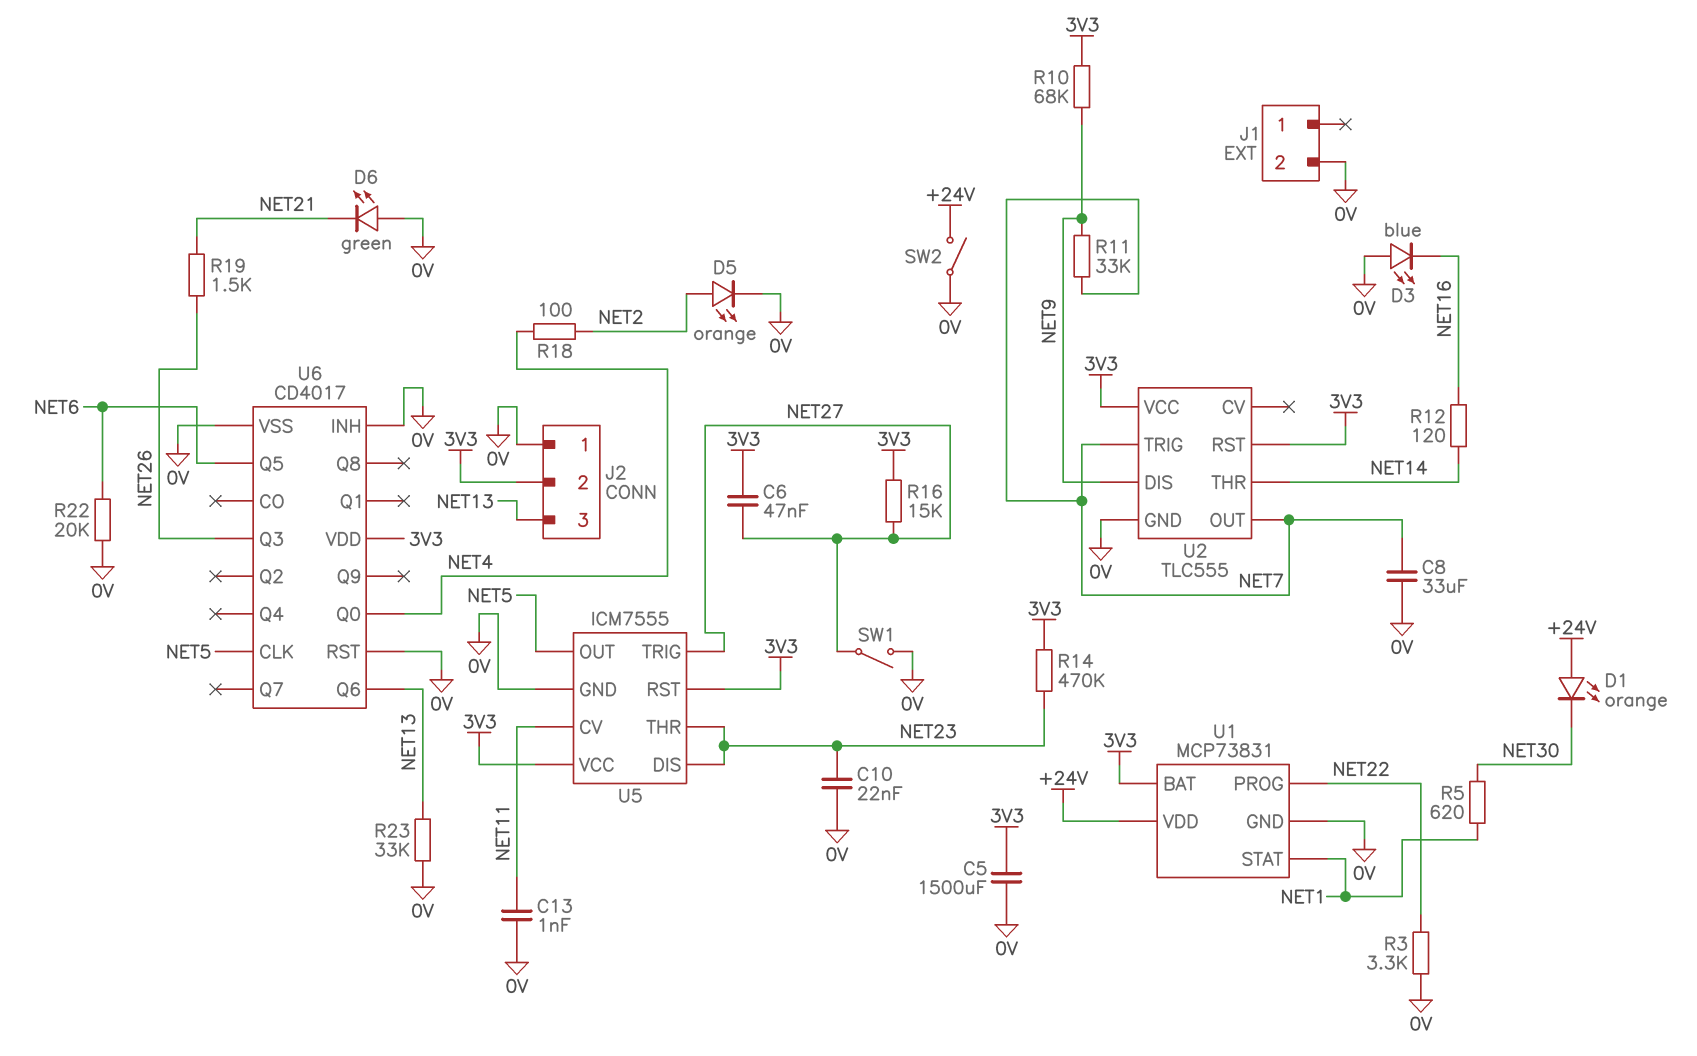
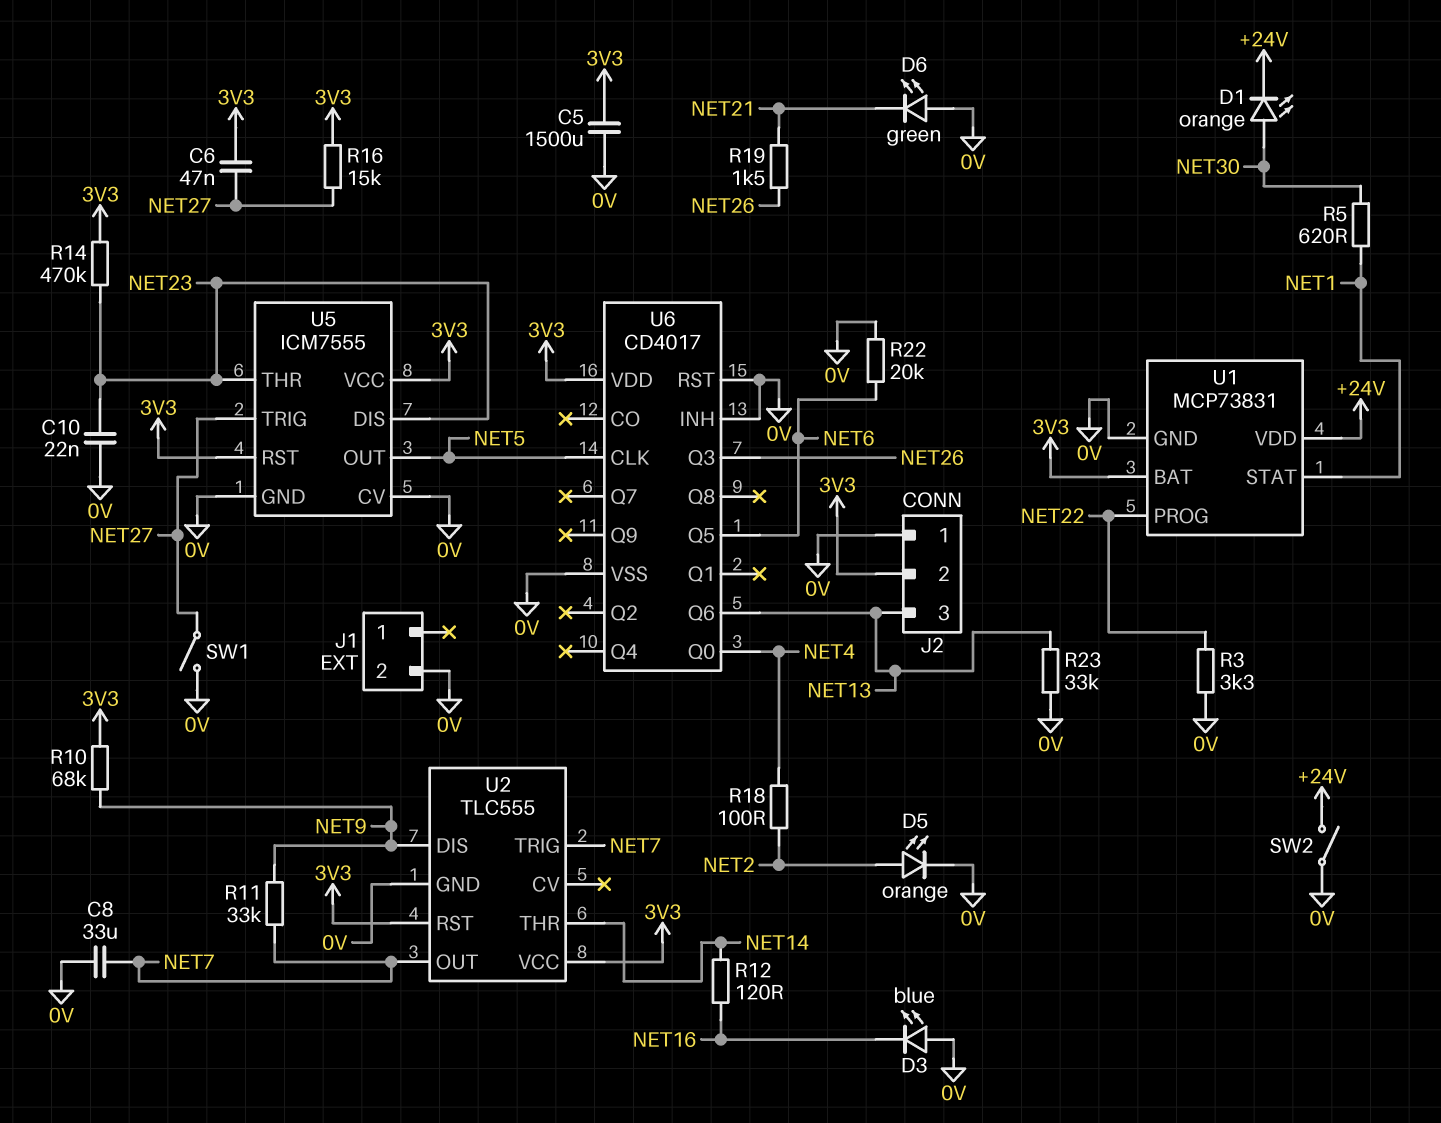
C13: 1nF (0V, NET11) -> none
D1: LED orange (A +24V, K NET30) -> LED orange (A NET30, K +24V)
U5 pin CV: NET11 -> 0V

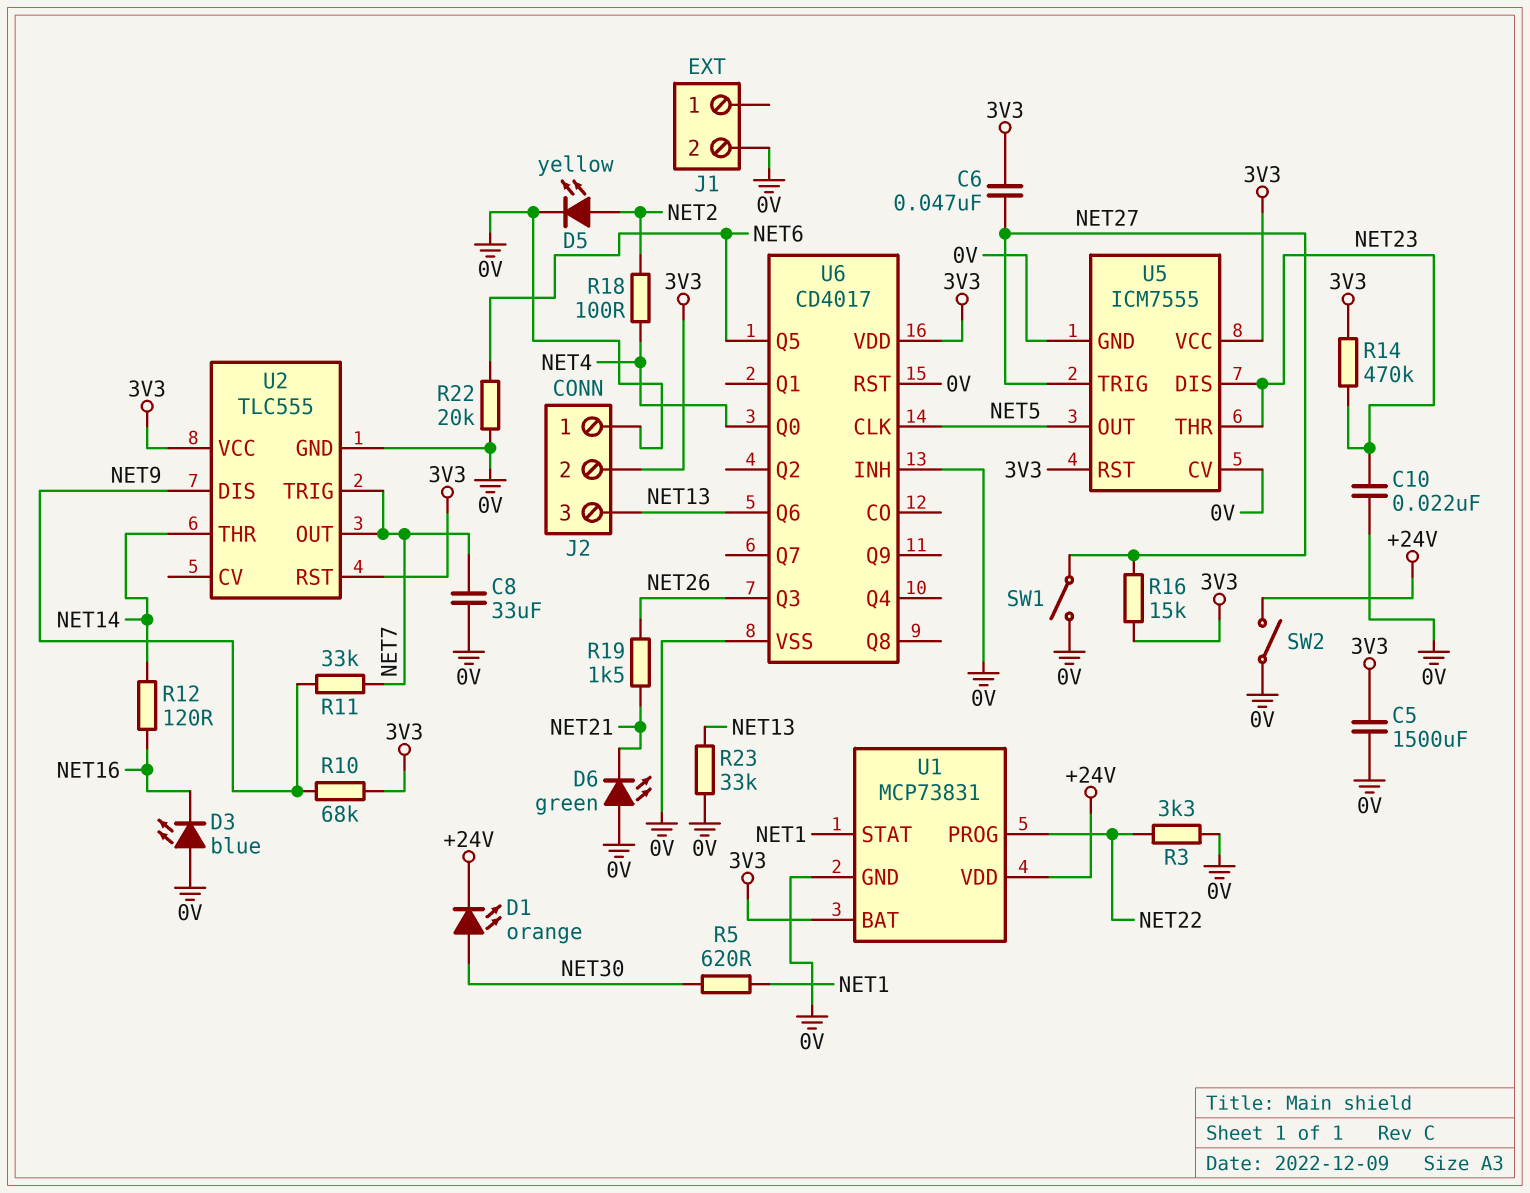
D5: LED orange (A NET2, K 0V) -> LED yellow (A NET2, K 0V)

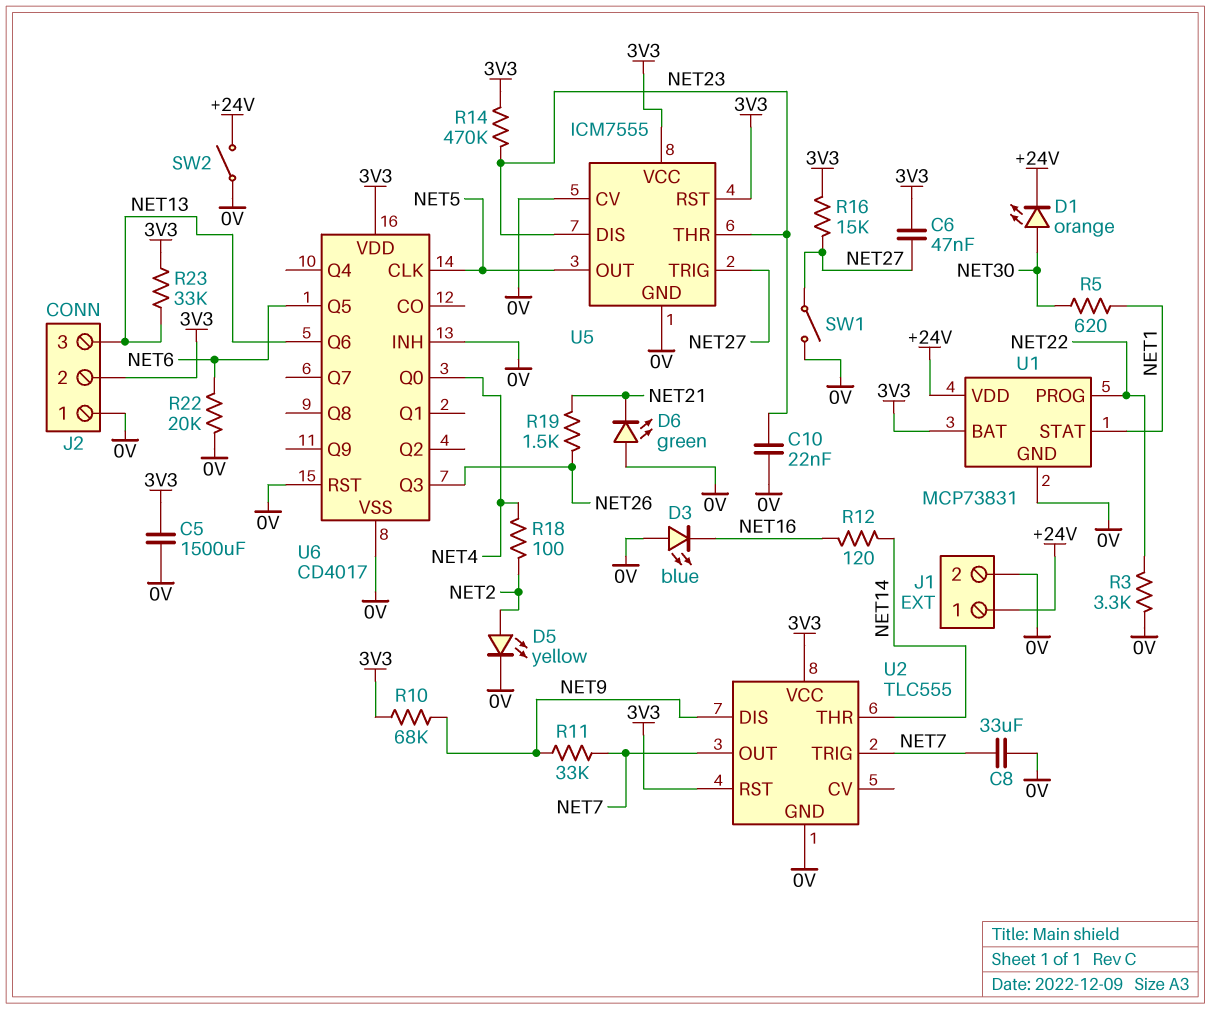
J1 pin 1: none -> +24V
R23: 33k (0V, NET13) -> 33k (3V3, NET13)

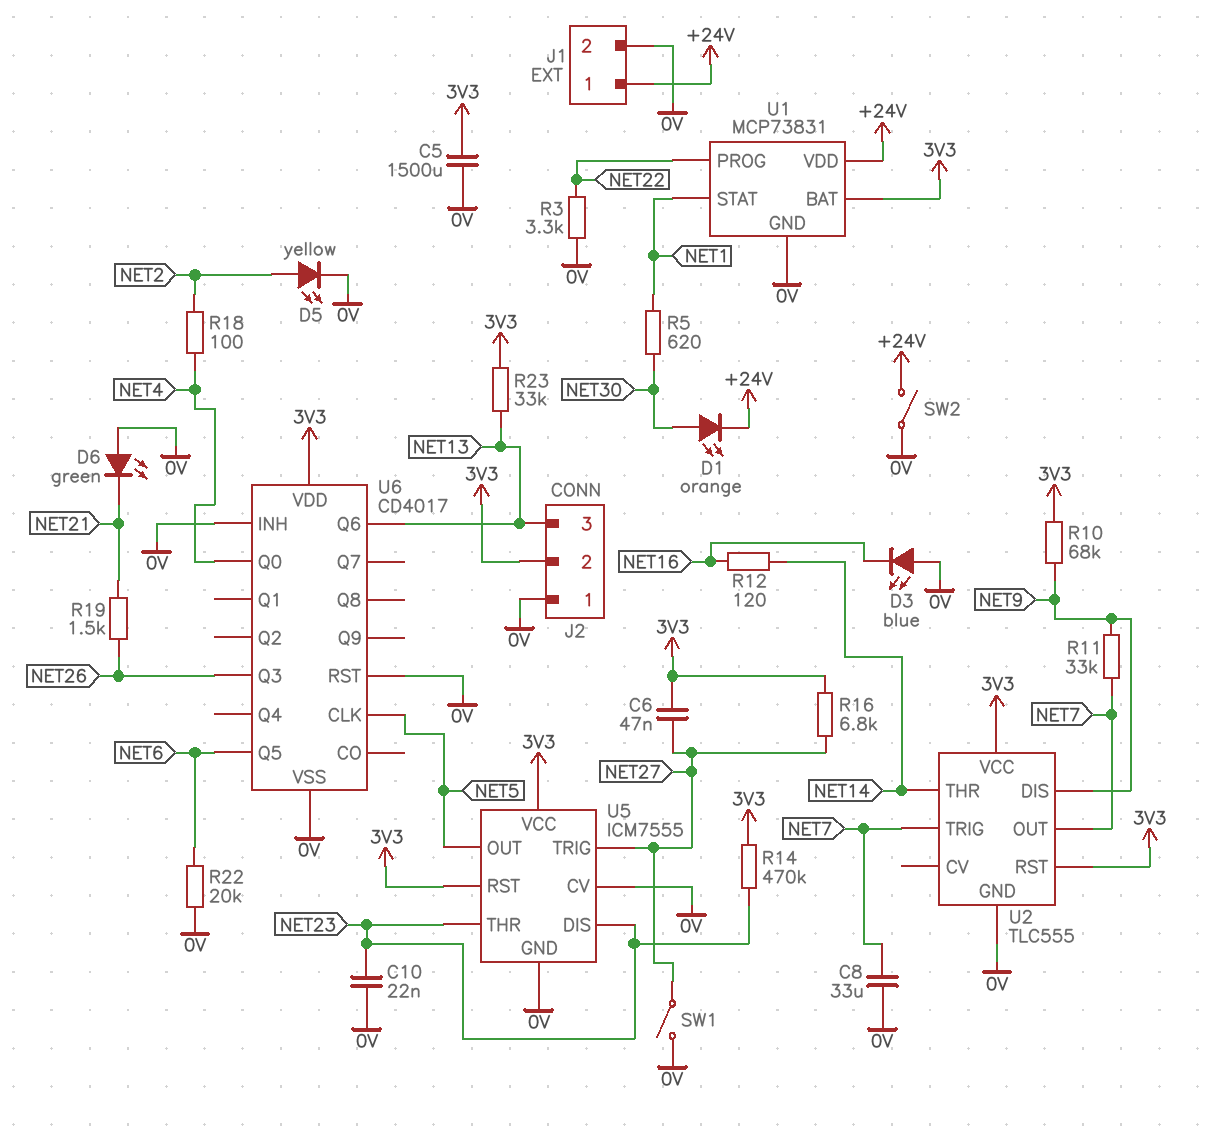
R16: 15k (3V3, NET27) -> 6.8k (3V3, NET27)

